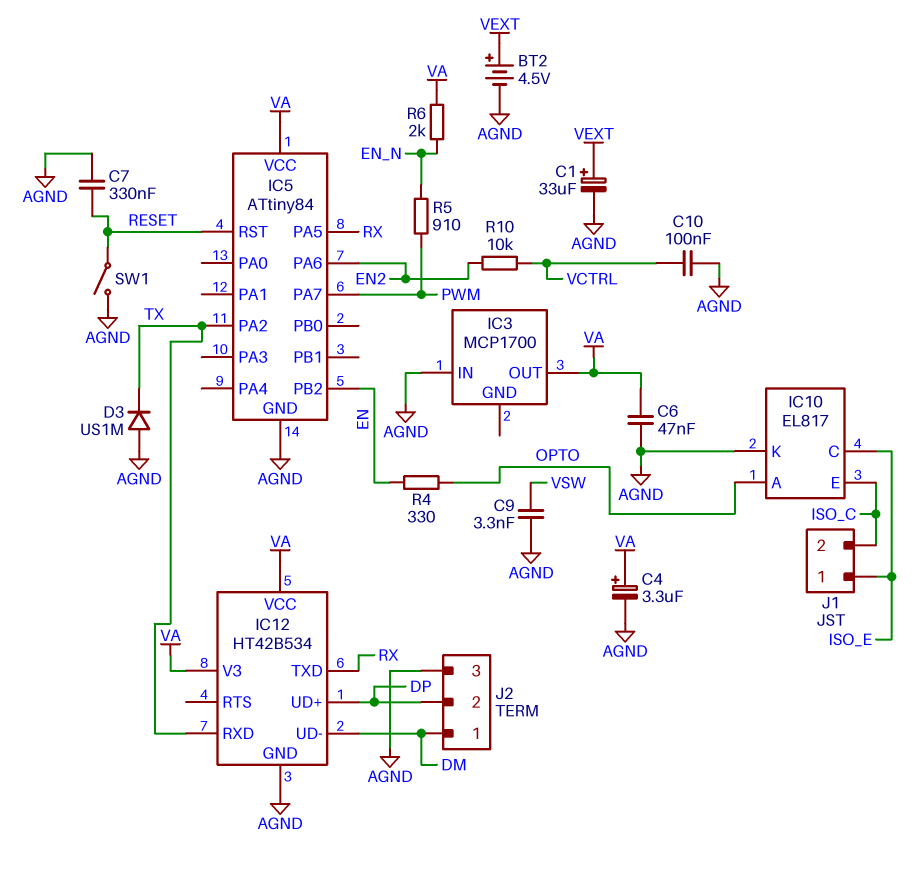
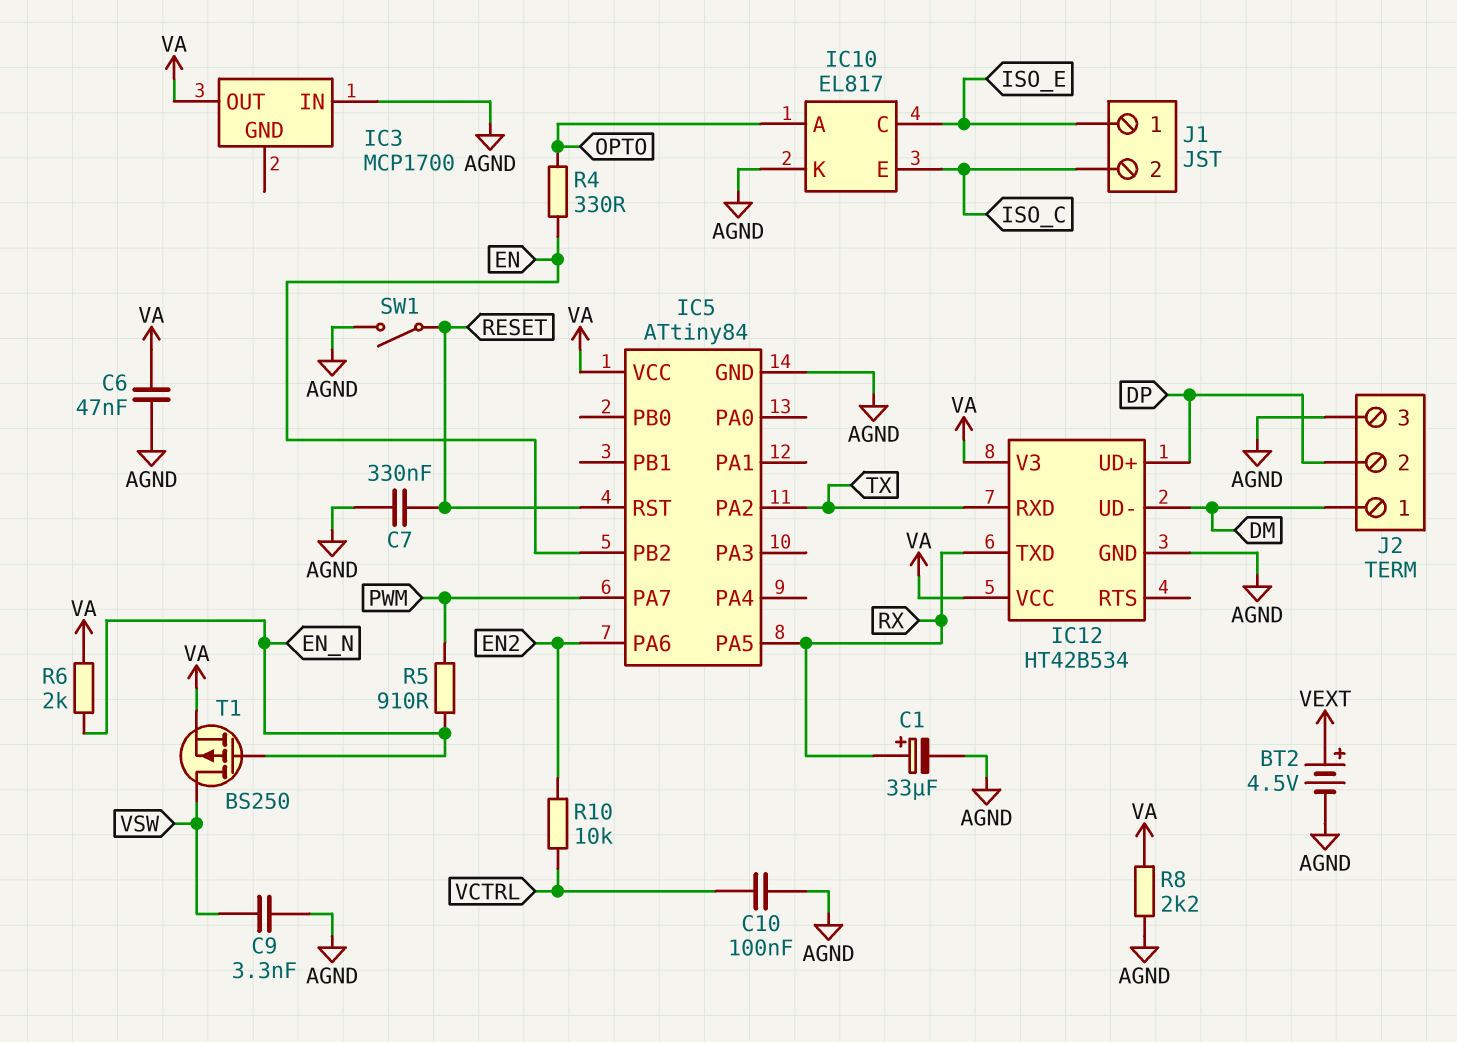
C1: 33uF (plus VEXT, minus AGND) -> 33uF (plus RX, minus AGND)
C4: 3.3uF (plus VA, minus AGND) -> none
D3: diode US1M (A AGND, K TX) -> none
R8: none -> 2.2k (AGND, VA)
T1: none -> PMOS BS250 (G EN_N, D VSW, S VA)

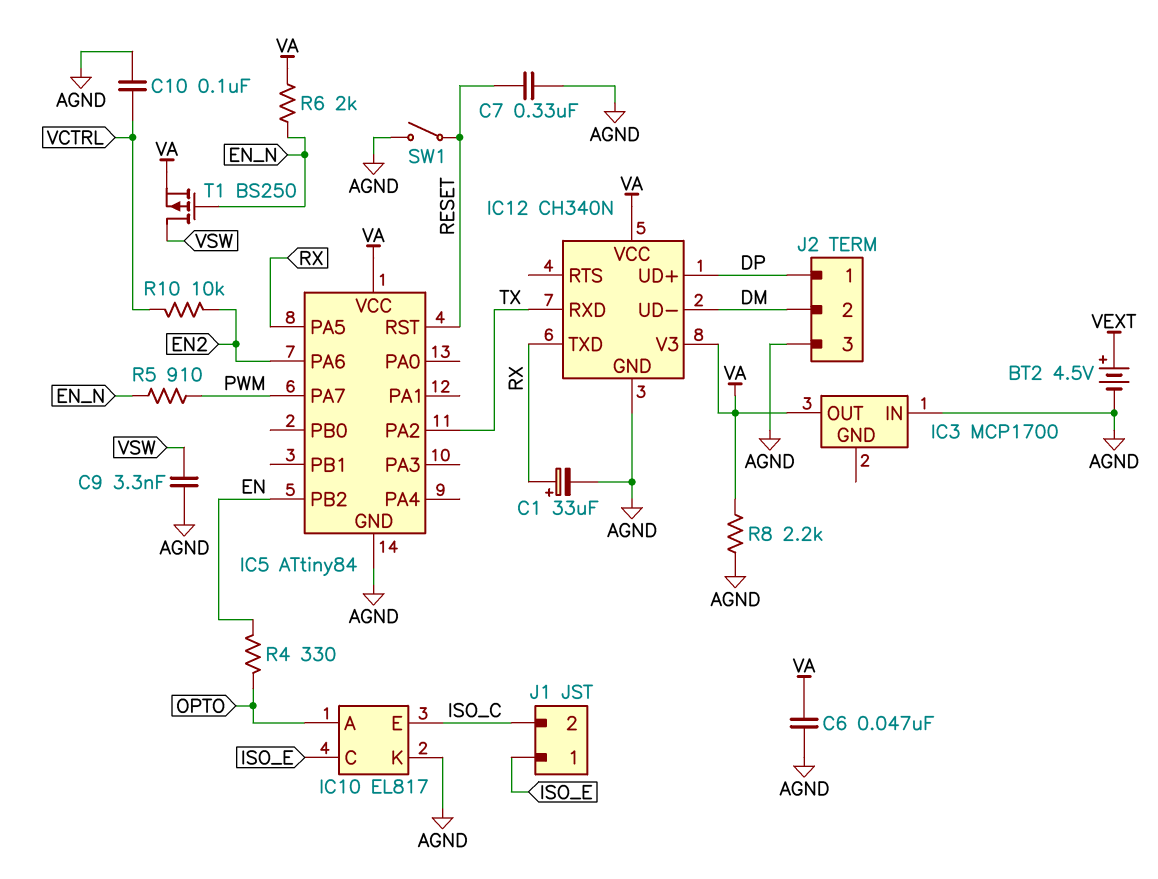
IC12: HT42B534 -> CH340N
J2 pin 1: DM -> DP
J2 pin 2: DP -> DM

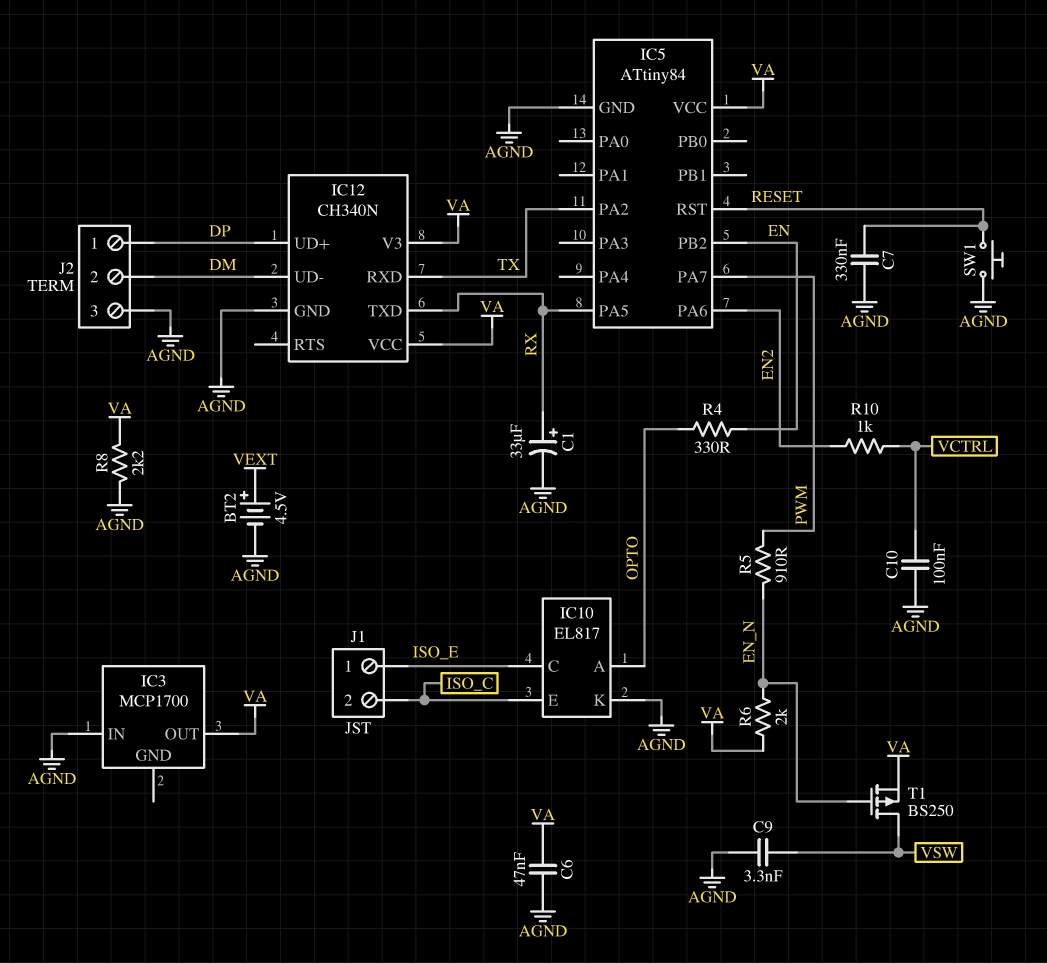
R10: 10k (EN2, VCTRL) -> 1k (EN2, VCTRL)
SW1: switch (AGND, RESET) -> button (AGND, RESET)

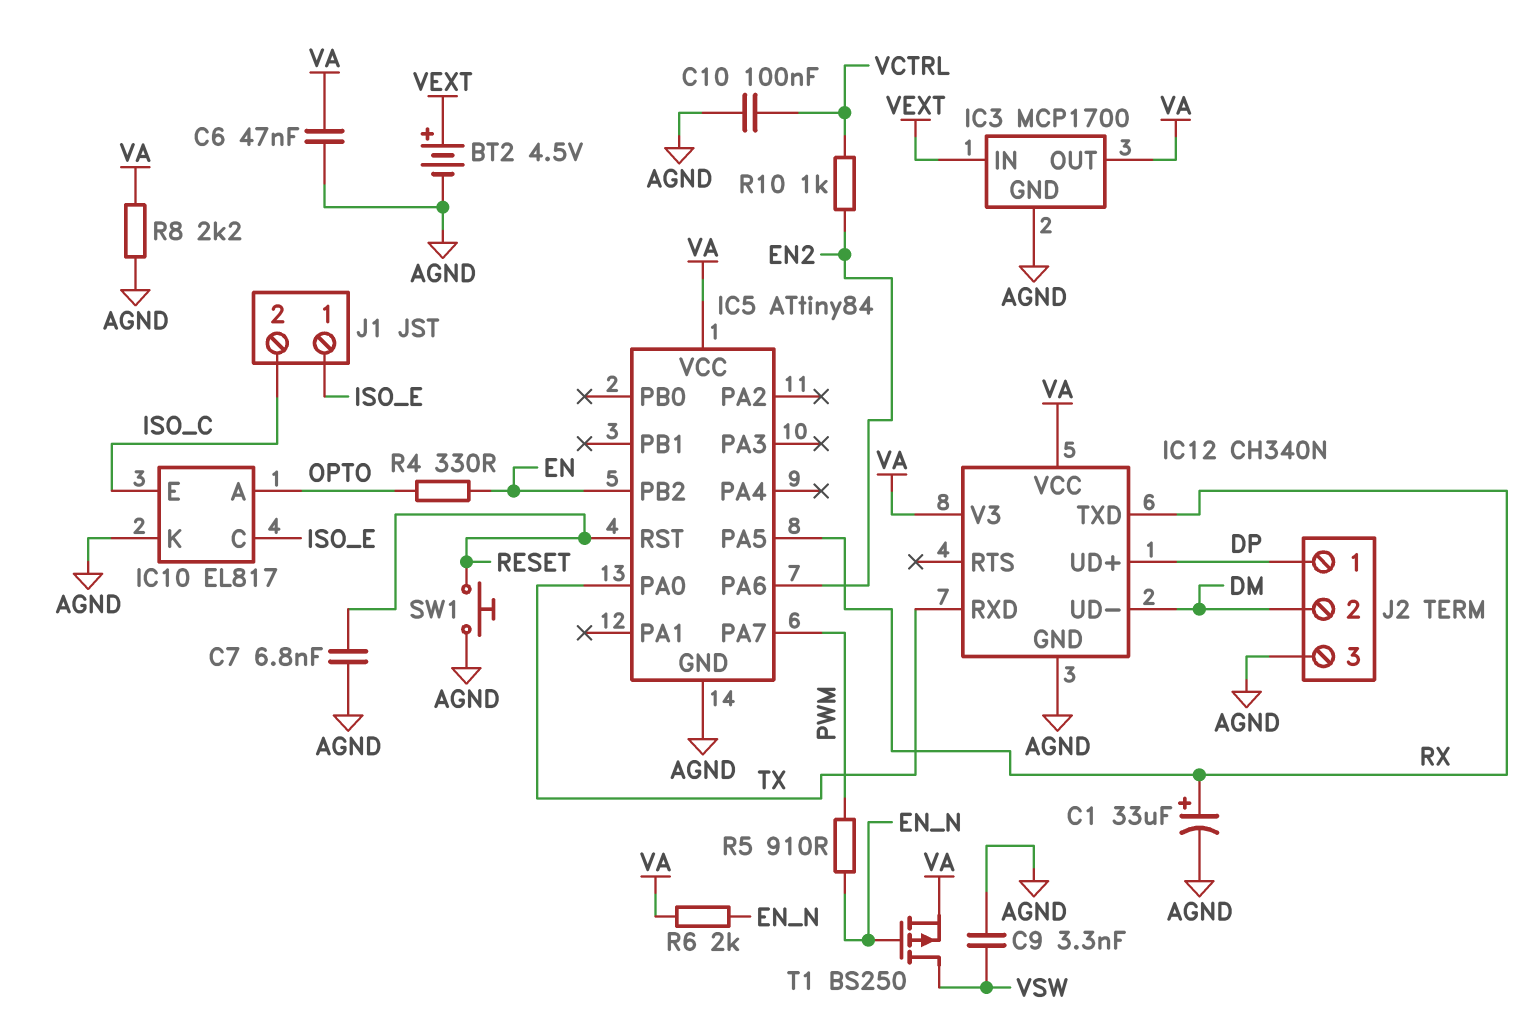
C7: 330nF (AGND, RESET) -> 6.8nF (AGND, RESET)
IC3 pin GND: none -> AGND
IC3 pin IN: AGND -> VEXT
IC5 pin PA0: none -> TX
IC5 pin PA2: TX -> none

